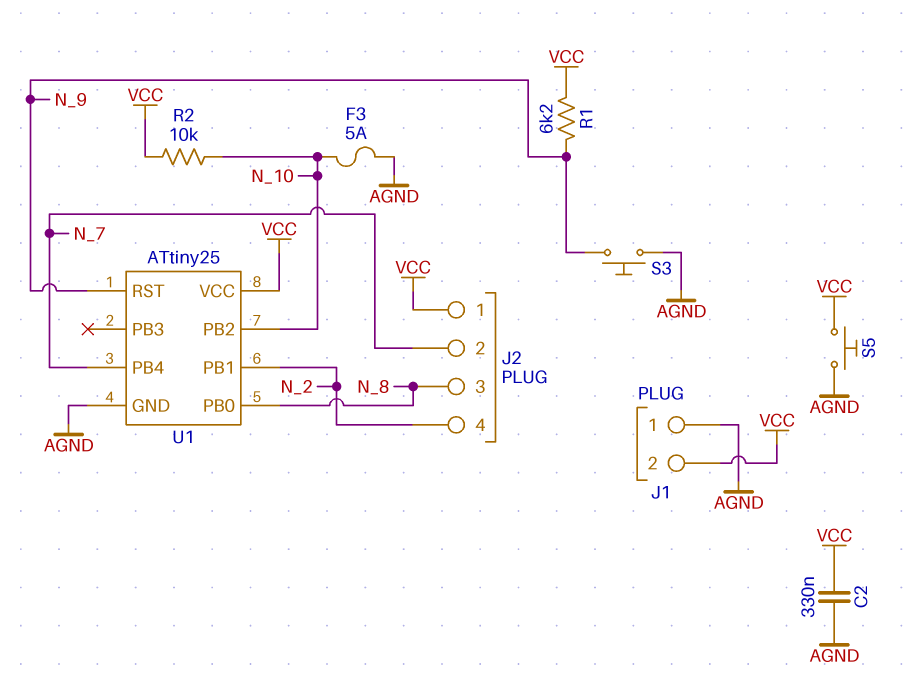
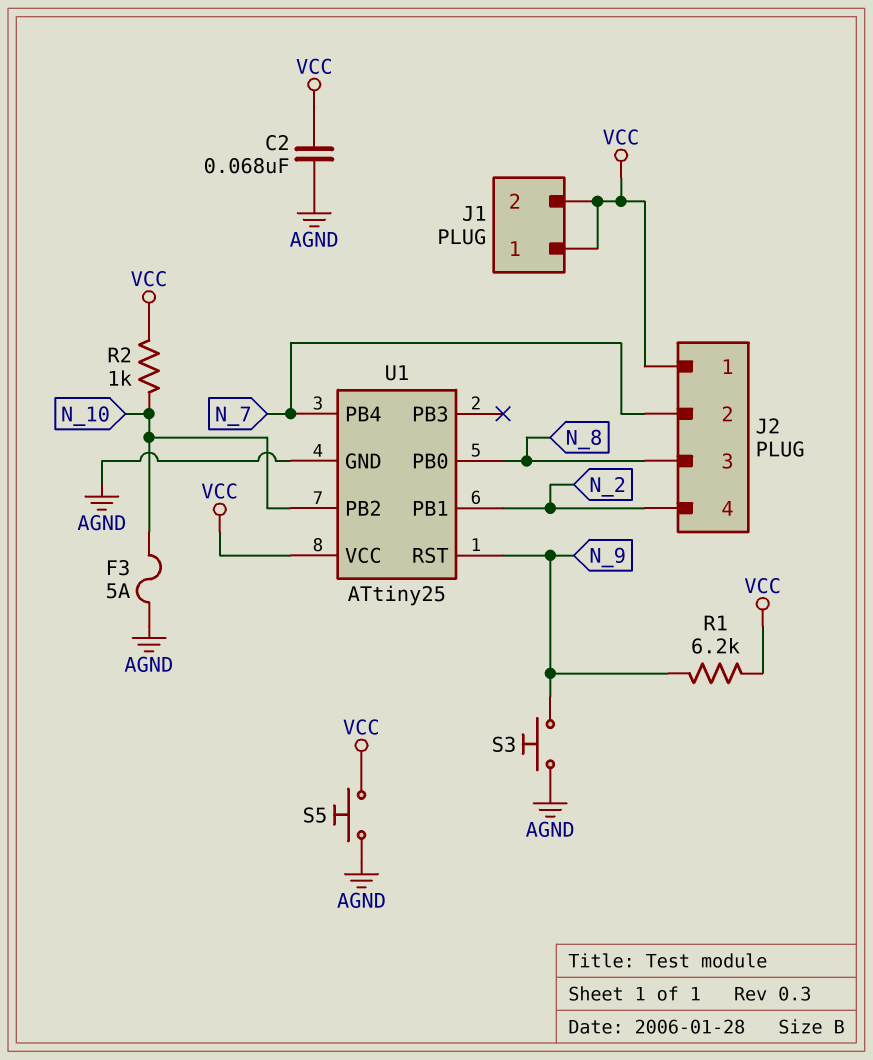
C2: 330nF (AGND, VCC) -> 68nF (AGND, VCC)
J1 pin 1: AGND -> VCC
R2: 10k (N_10, VCC) -> 1k (N_10, VCC)

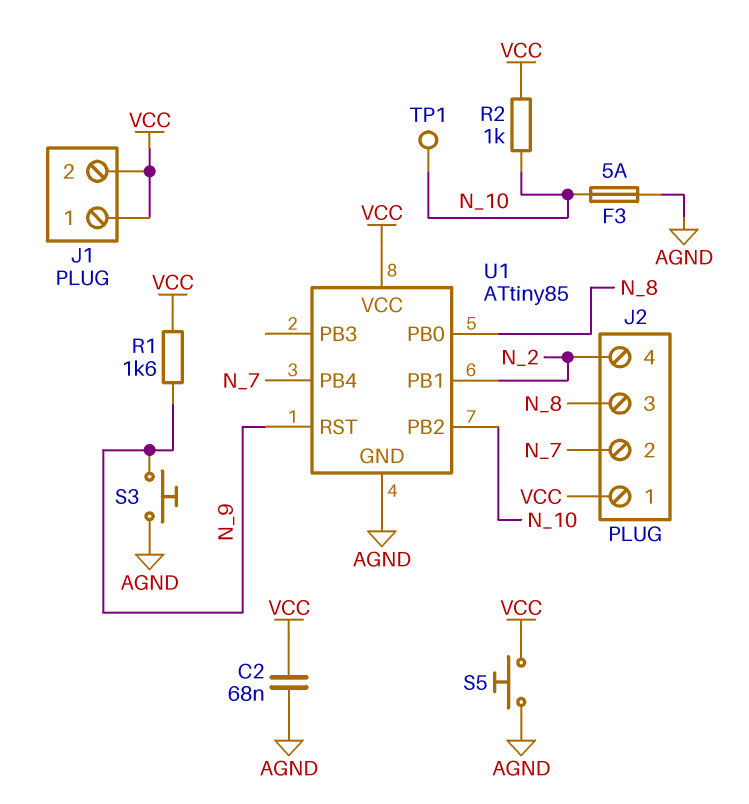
R1: 6.2k (N_9, VCC) -> 1.6k (N_9, VCC)
TP1: none -> test point (N_10)
U1: ATtiny25 -> ATtiny85

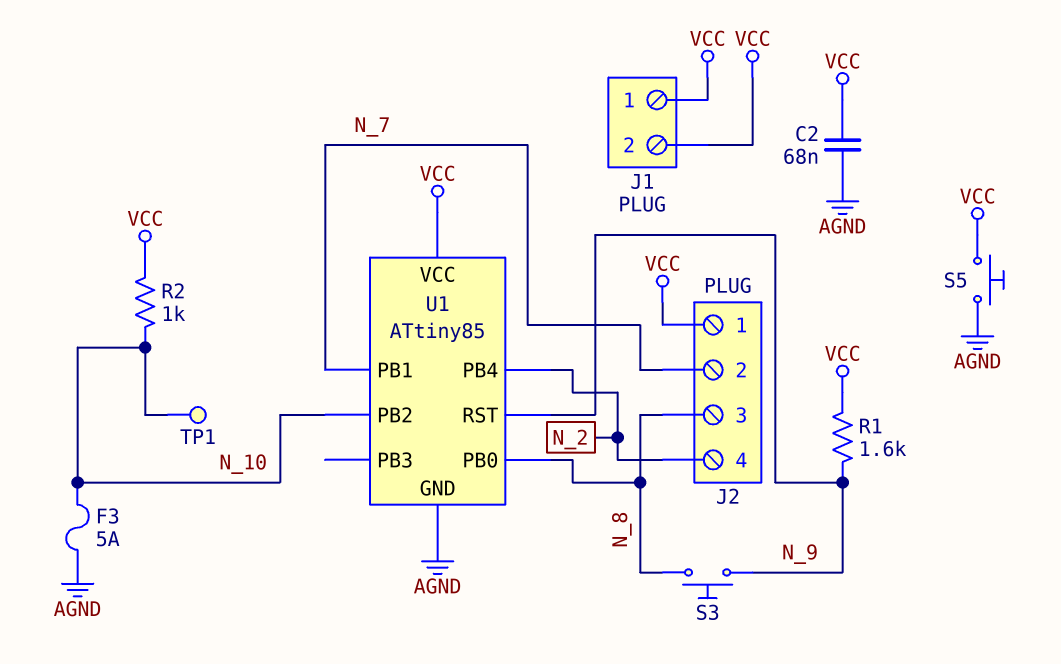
S3: button (AGND, N_9) -> button (N_8, N_9)
U1 pin PB1: N_2 -> N_7
U1 pin PB4: N_7 -> N_2

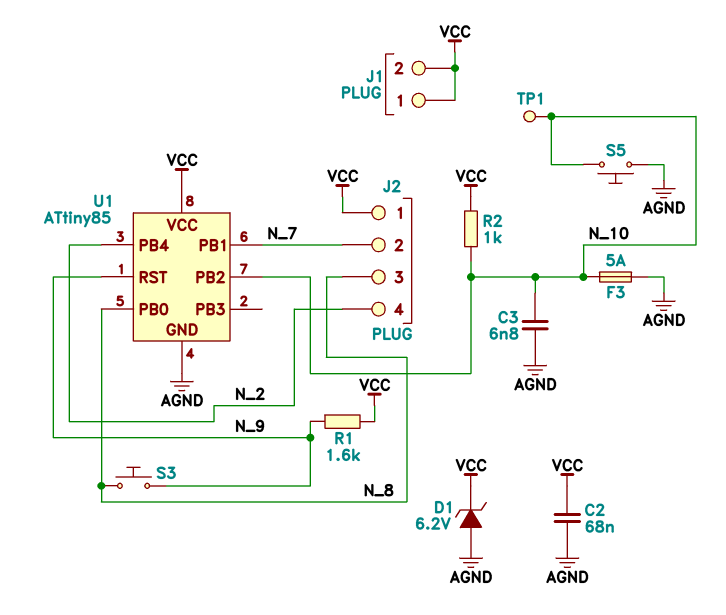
C3: none -> 6.8nF (AGND, N_10)
D1: none -> zener 6.2V (A AGND, K VCC)
S5: button (AGND, VCC) -> button (AGND, N_10)

